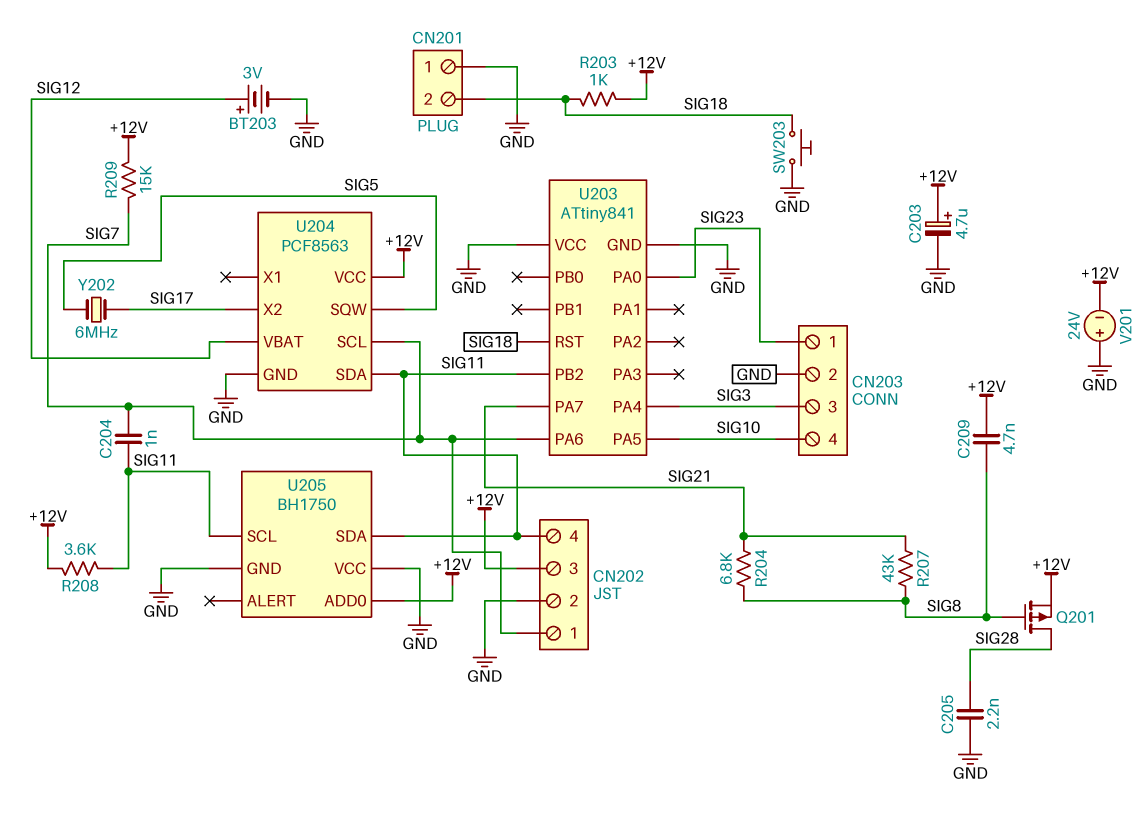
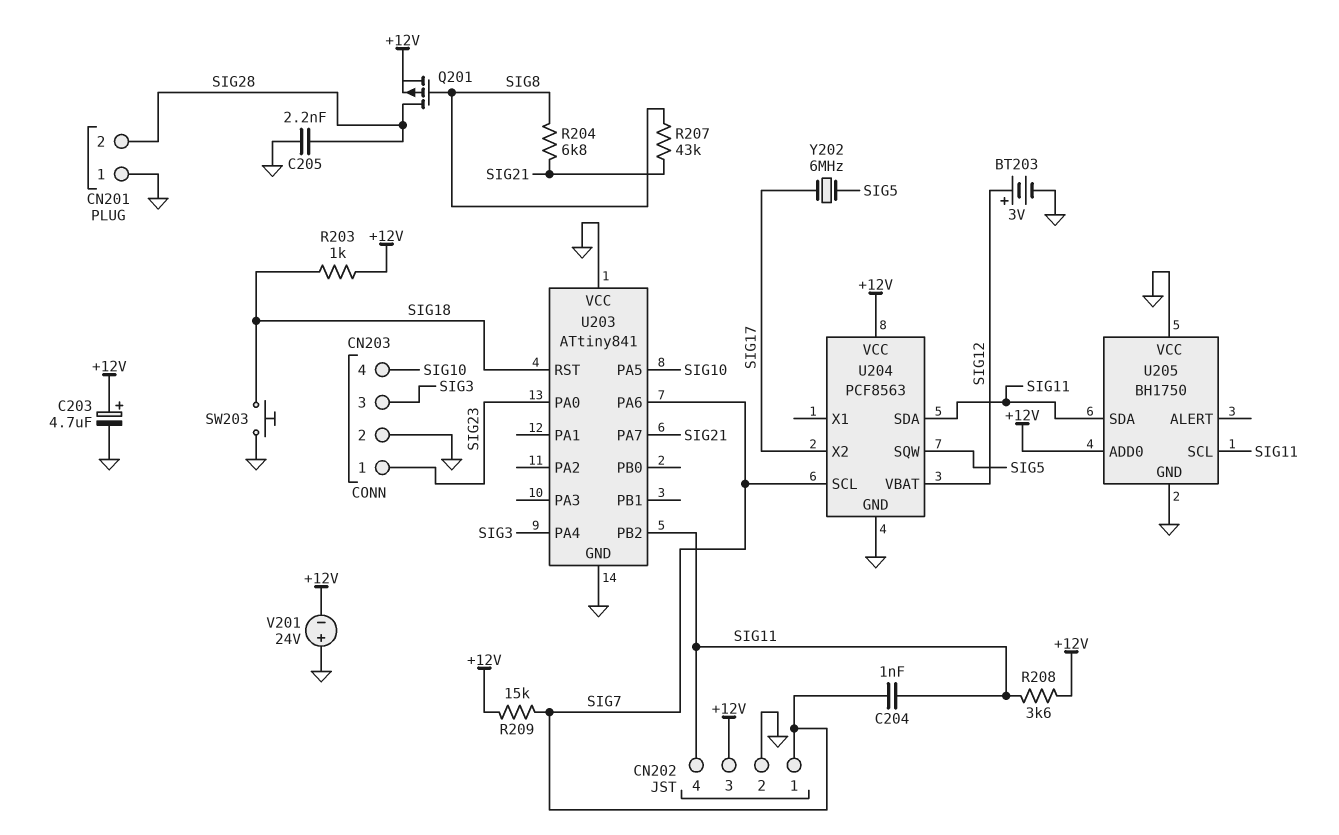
C209: 4.7nF (+12V, SIG8) -> none
CN201 pin 2: SIG18 -> SIG28

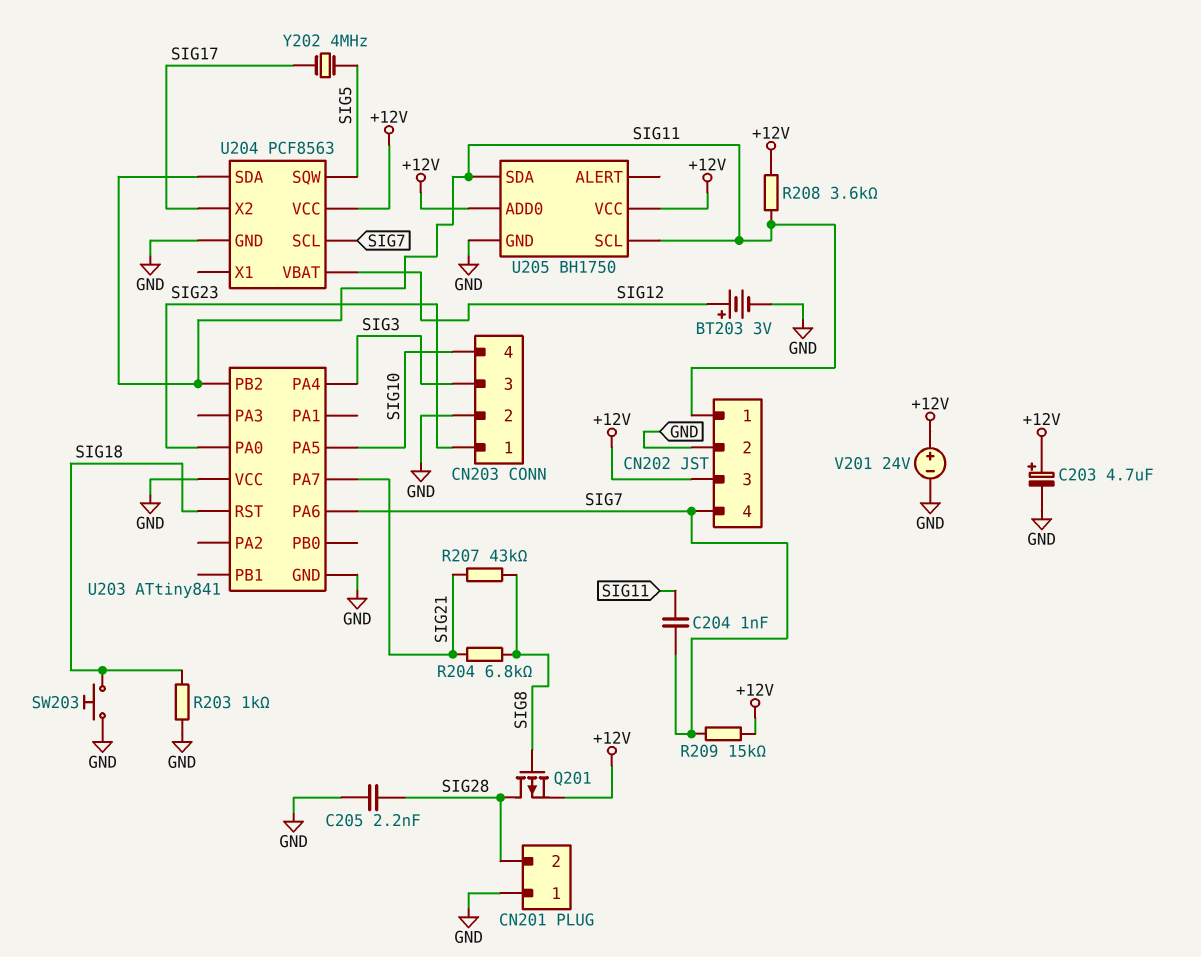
CN202 pin 1: SIG7 -> SIG11
CN202 pin 4: SIG11 -> SIG7
R203: 1k (+12V, SIG18) -> 1k (GND, SIG18)
U205 pin VCC: GND -> +12V
V201: 24V (plus GND, minus +12V) -> 24V (plus +12V, minus GND)
Y202: 6MHz (SIG5, SIG17) -> 4MHz (SIG5, SIG17)

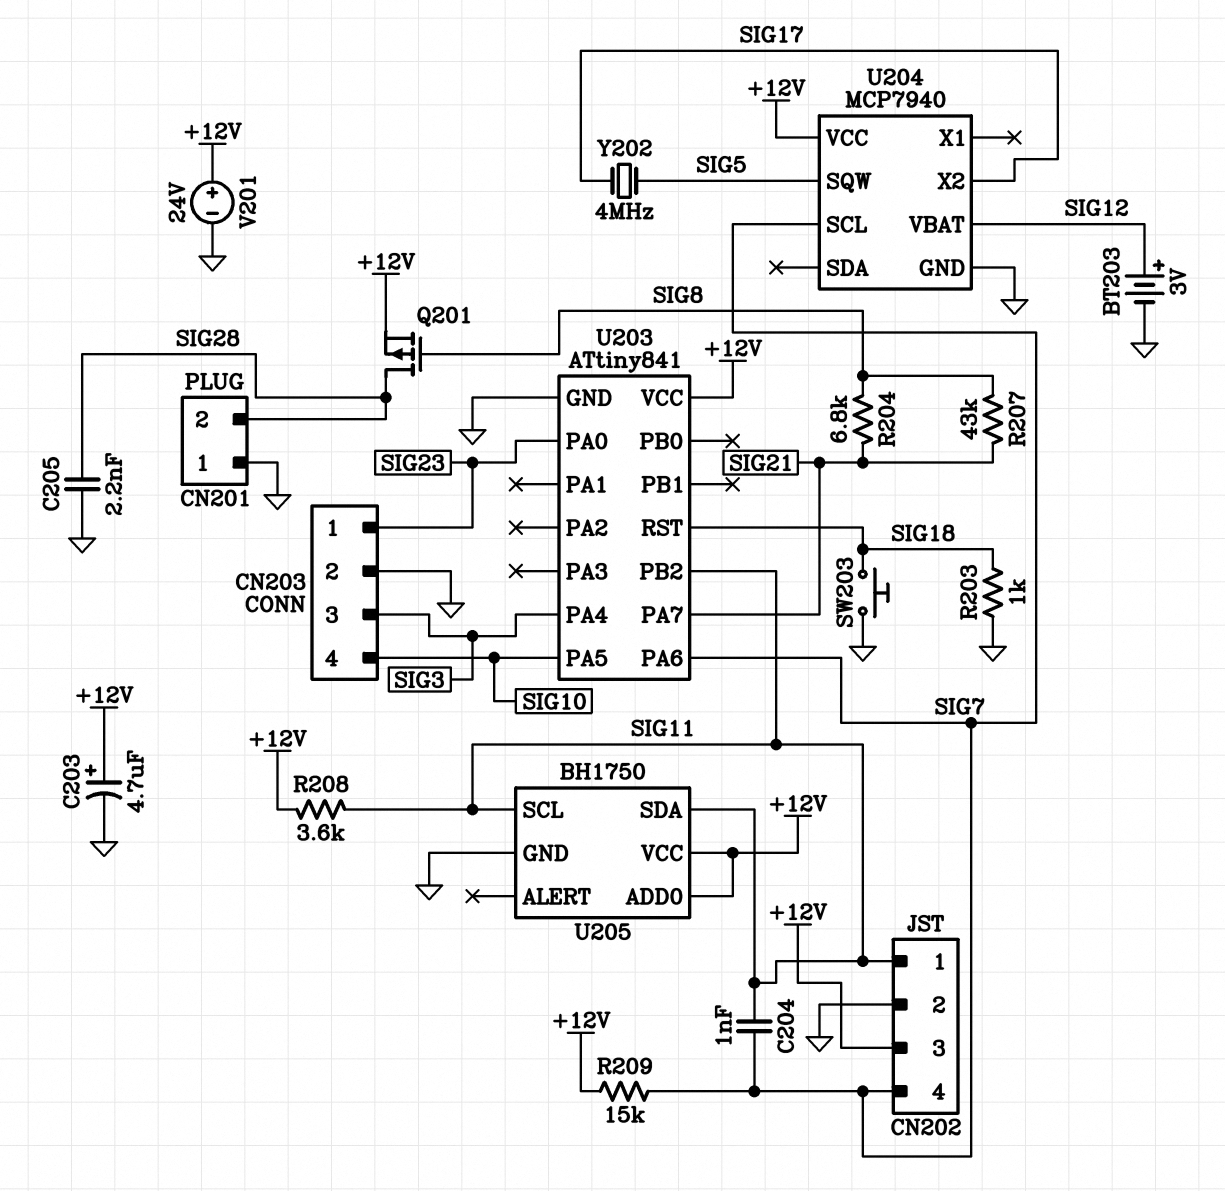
U203 pin VCC: GND -> +12V
U204: PCF8563 -> MCP7940
U204 pin SDA: SIG11 -> none

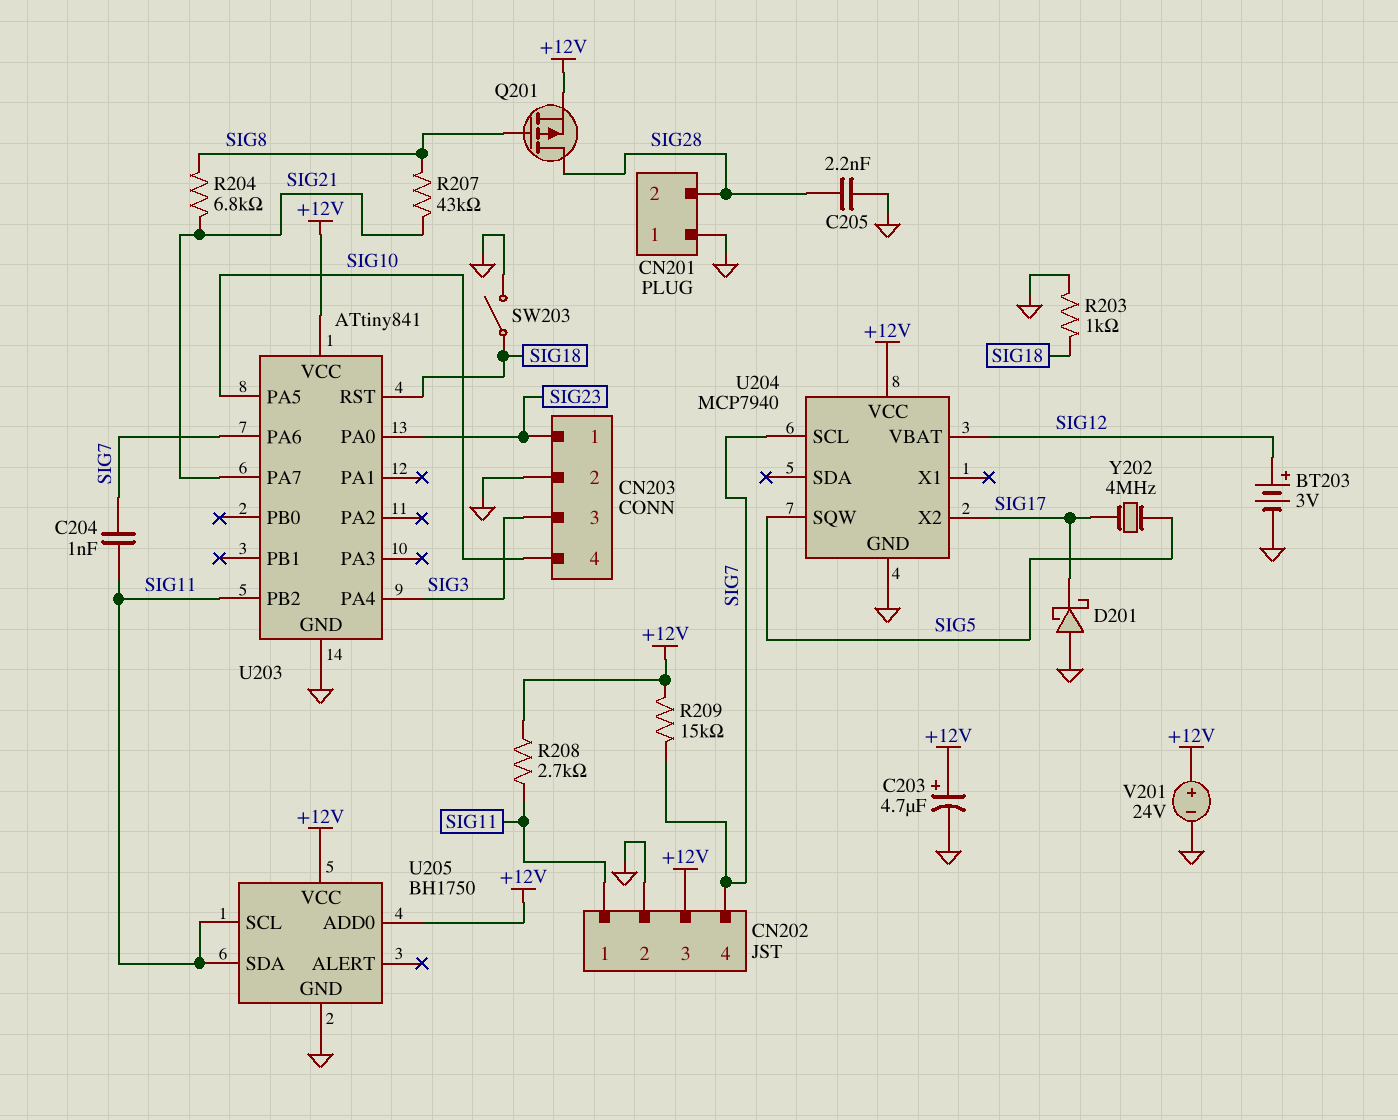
D201: none -> schottky (A GND, K SIG17)
R208: 3.6k (+12V, SIG11) -> 2.7k (+12V, SIG11)
SW203: button (GND, SIG18) -> switch (GND, SIG18)

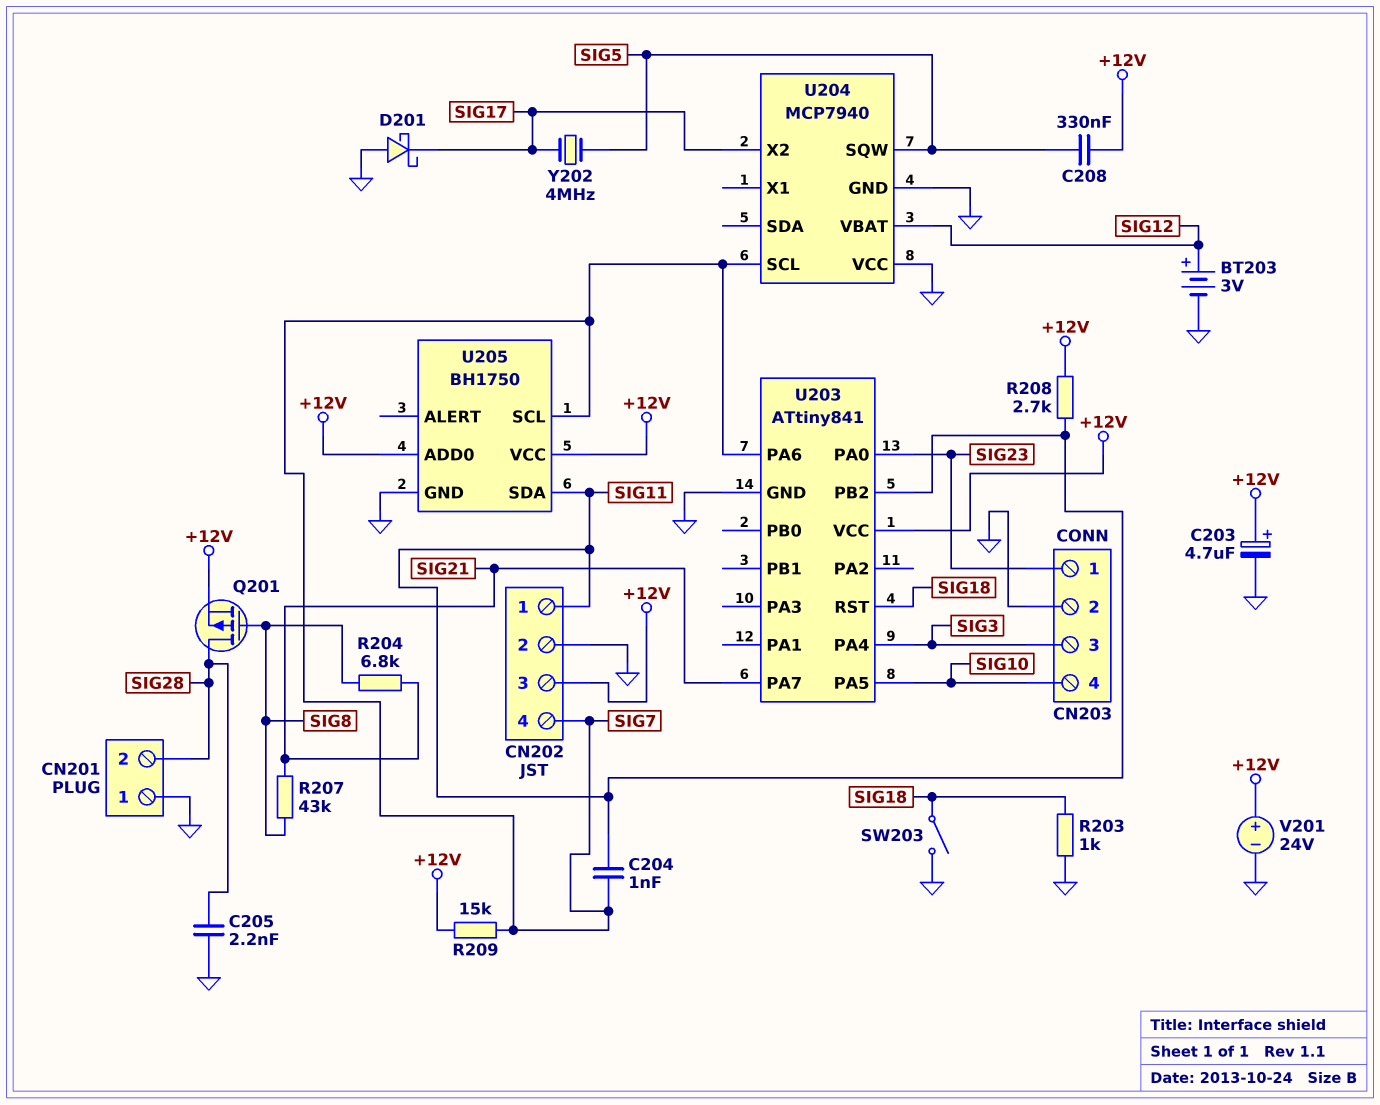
C208: none -> 330nF (+12V, SIG5)
U204 pin VCC: +12V -> GND
U205 pin SCL: SIG11 -> SIG7

